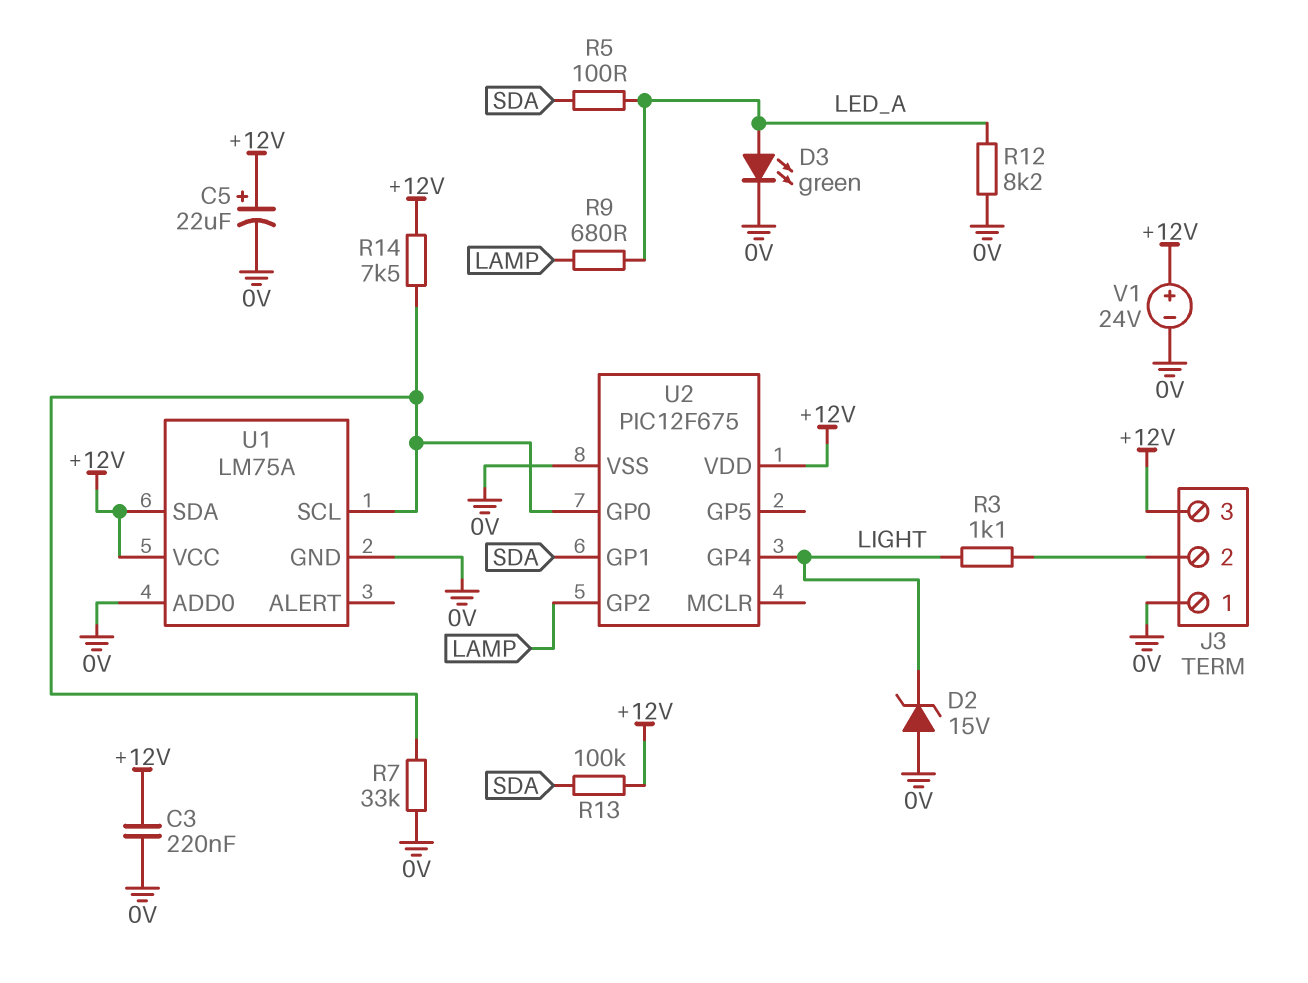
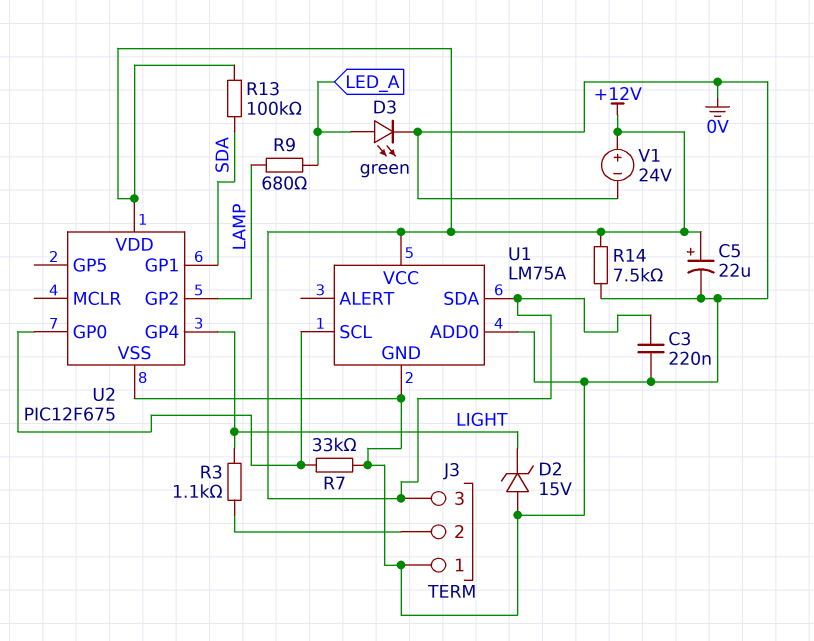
R5: 100 (LED_A, SDA) -> none
R12: 8.2k (0V, LED_A) -> none
R14: 7.5k (+12V, U1/SCL) -> 7.5k (+12V, 0V)

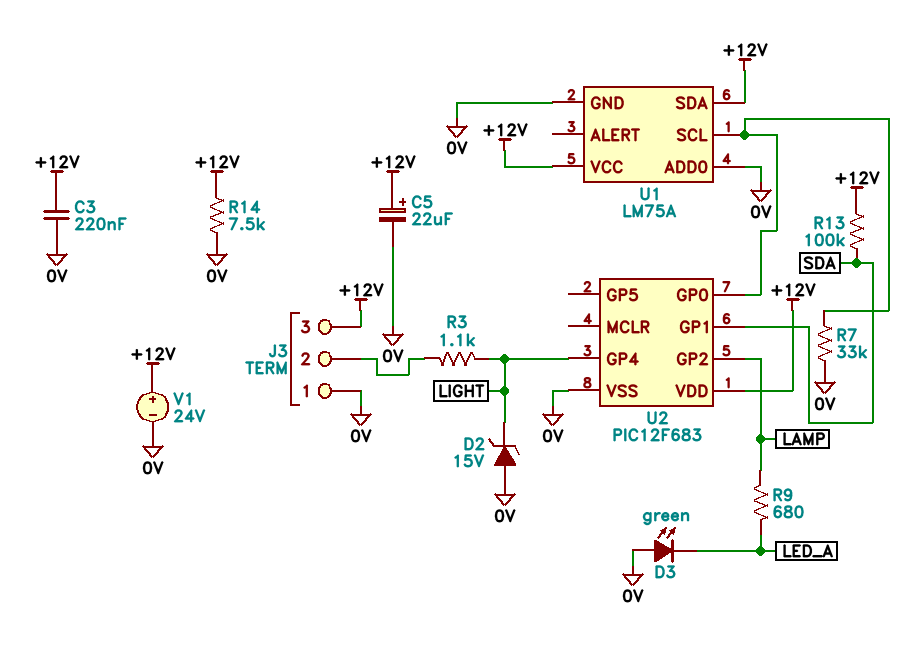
D3: LED green (A LED_A, K 0V) -> LED green (A 0V, K LED_A)
U2: PIC12F675 -> PIC12F683

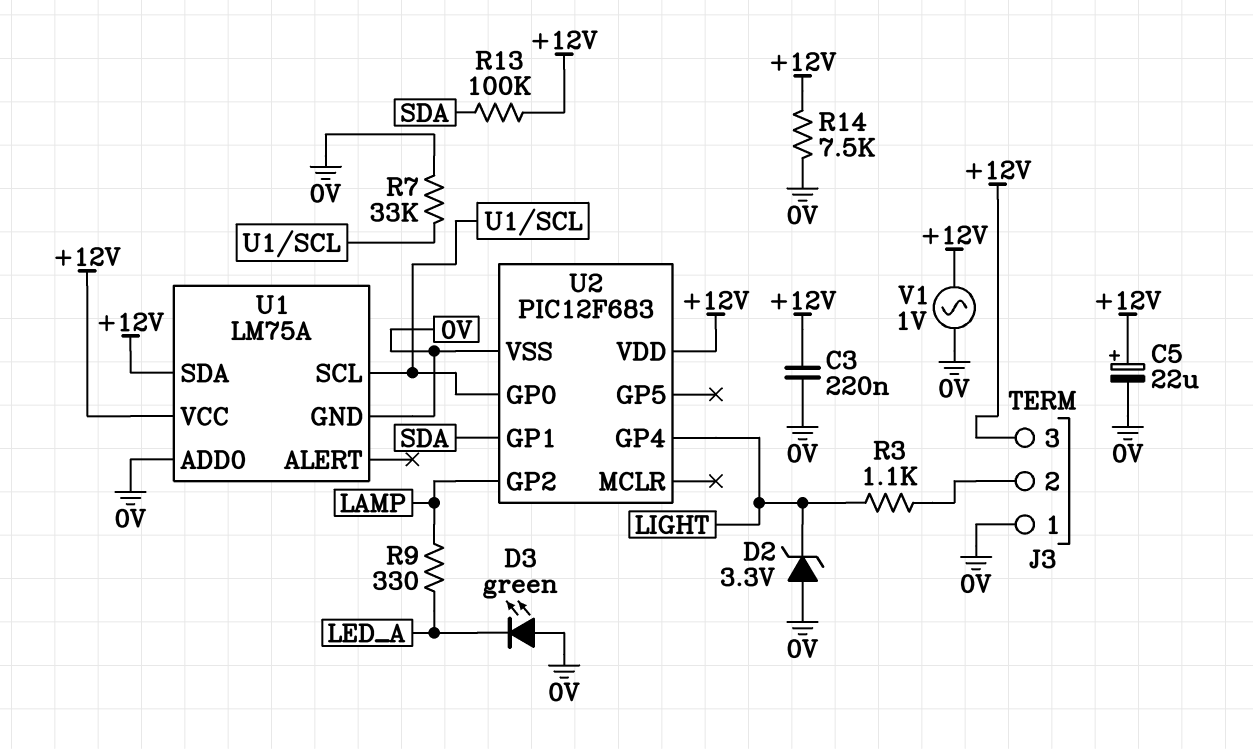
D2: zener 15V (A 0V, K LIGHT) -> zener 3.3V (A 0V, K LIGHT)
R9: 680 (LAMP, LED_A) -> 330 (LAMP, LED_A)
V1: 24V (plus +12V, minus 0V) -> AC 1V (+12V, 0V)

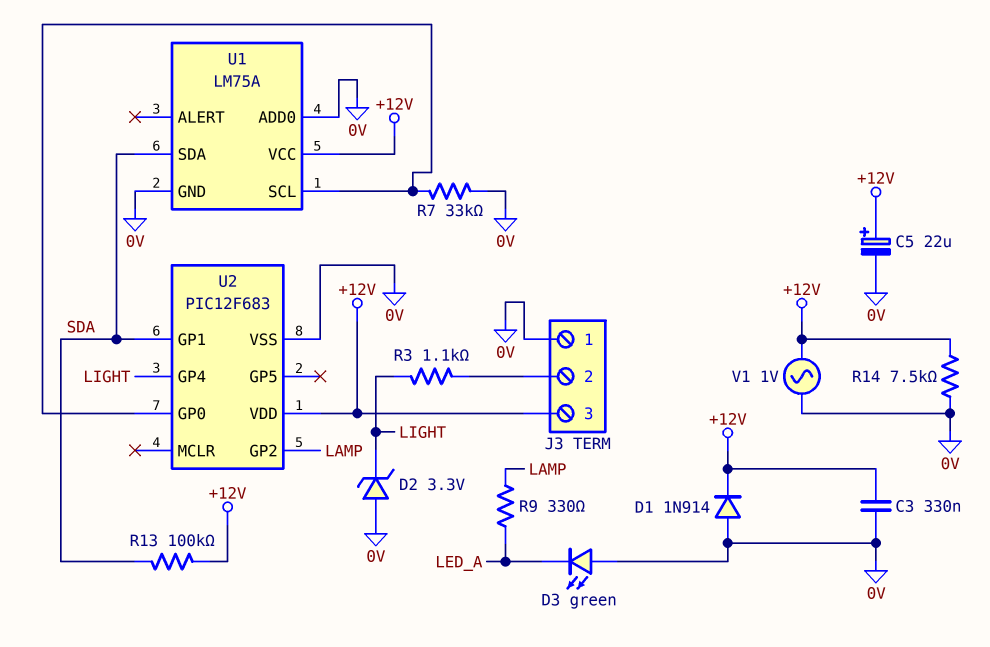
C3: 220nF (+12V, 0V) -> 330nF (+12V, 0V)
D1: none -> diode 1N914 (A 0V, K +12V)
U1 pin SDA: +12V -> SDA

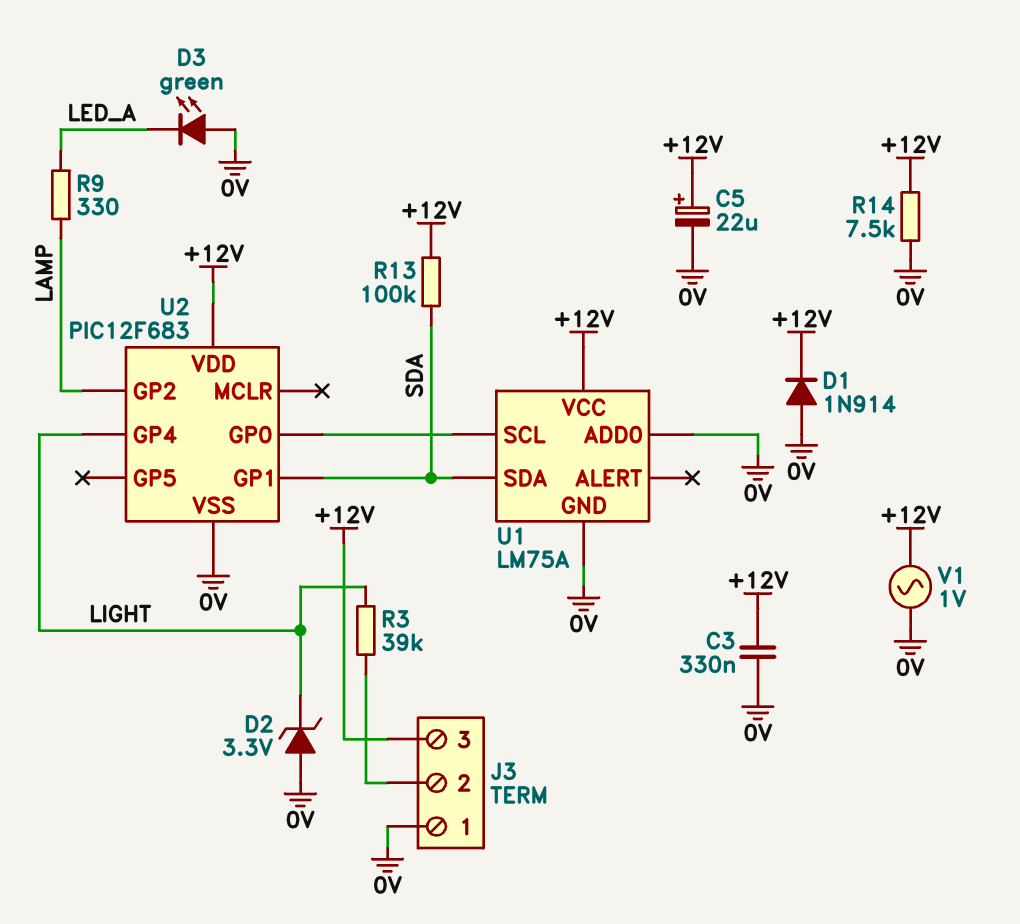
R3: 1.1k (J3/2, LIGHT) -> 39k (J3/2, LIGHT)
R7: 33k (0V, U1/SCL) -> none

